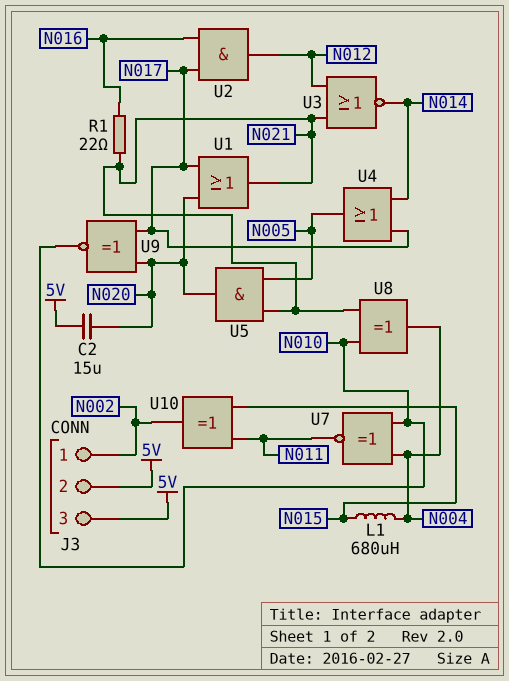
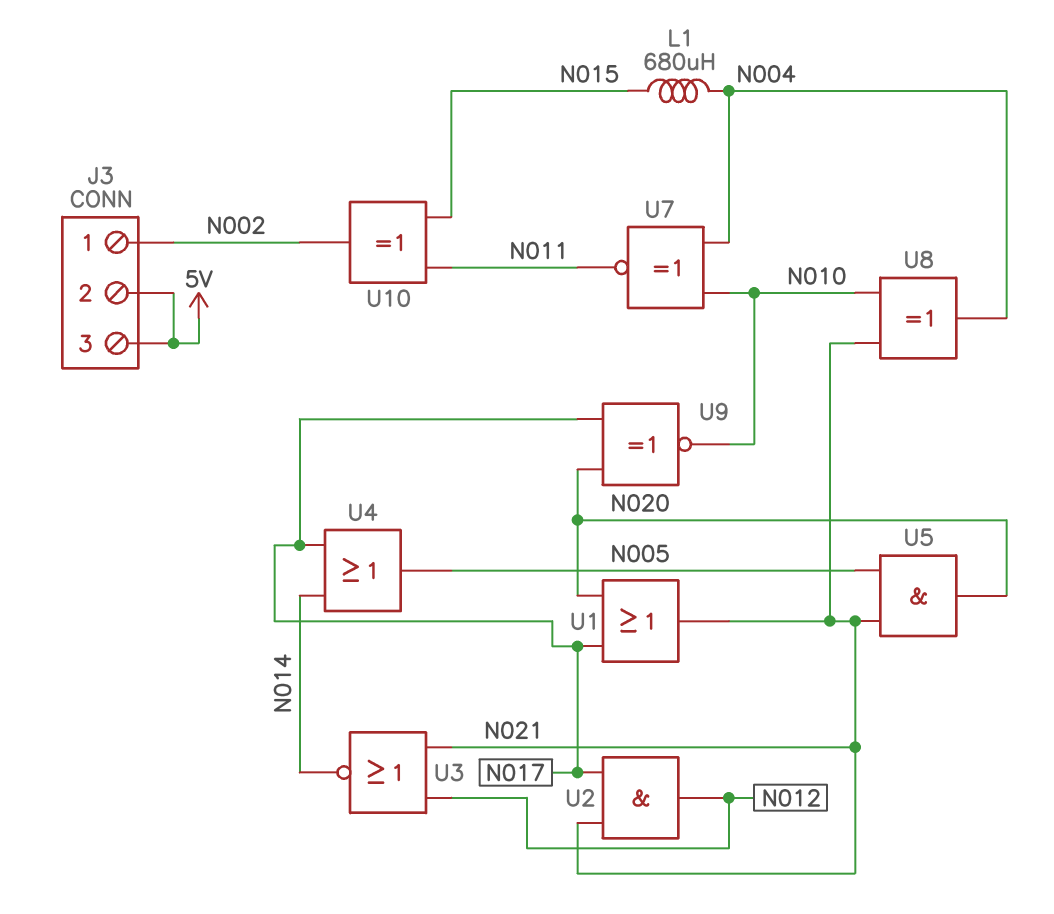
C2: 15uF (5V, N020) -> none
R1: 22 (N016, N021) -> none
U2: AND (in N016, in N017, out N012) -> AND (in N017, in N021, out N012)

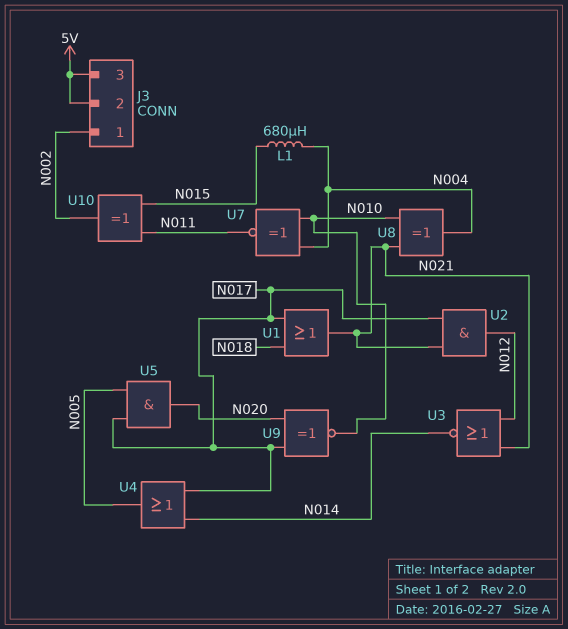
U1: OR (in N017, in N020, out N021) -> OR (in N017, in N018, out N021)
U5: AND (in N005, in N021, out N020) -> AND (in N005, in N017, out N020)

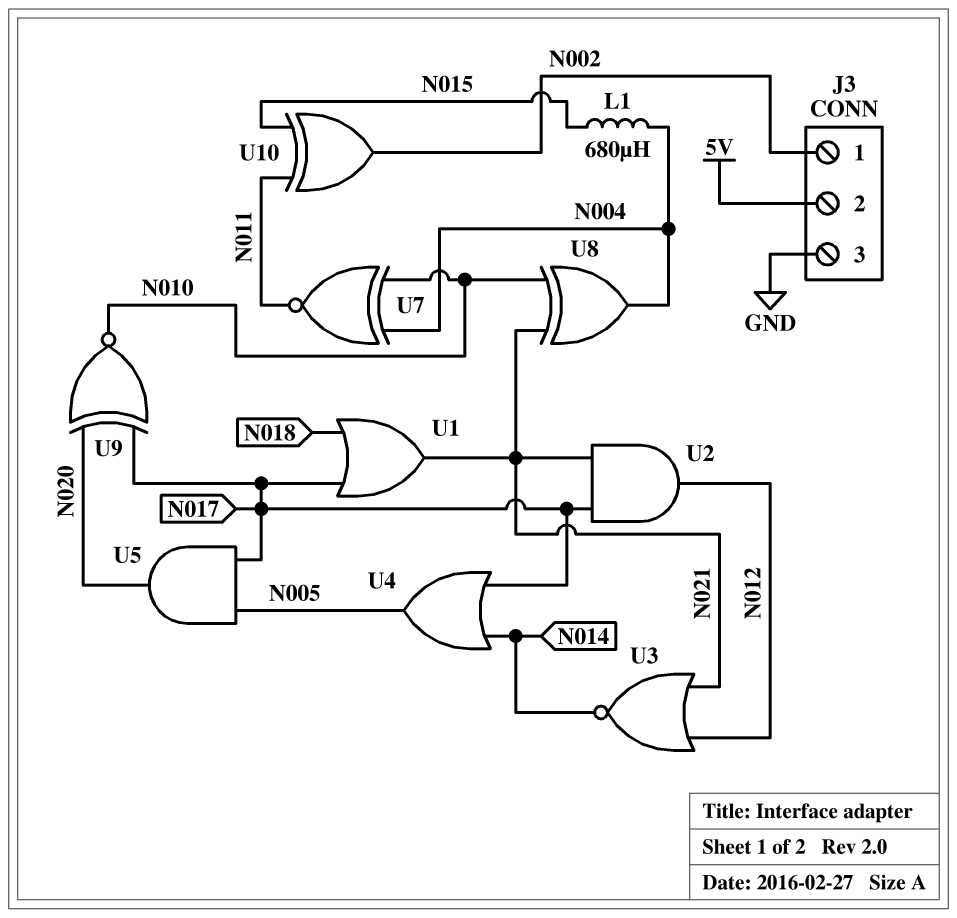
J3 pin 3: 5V -> GND

